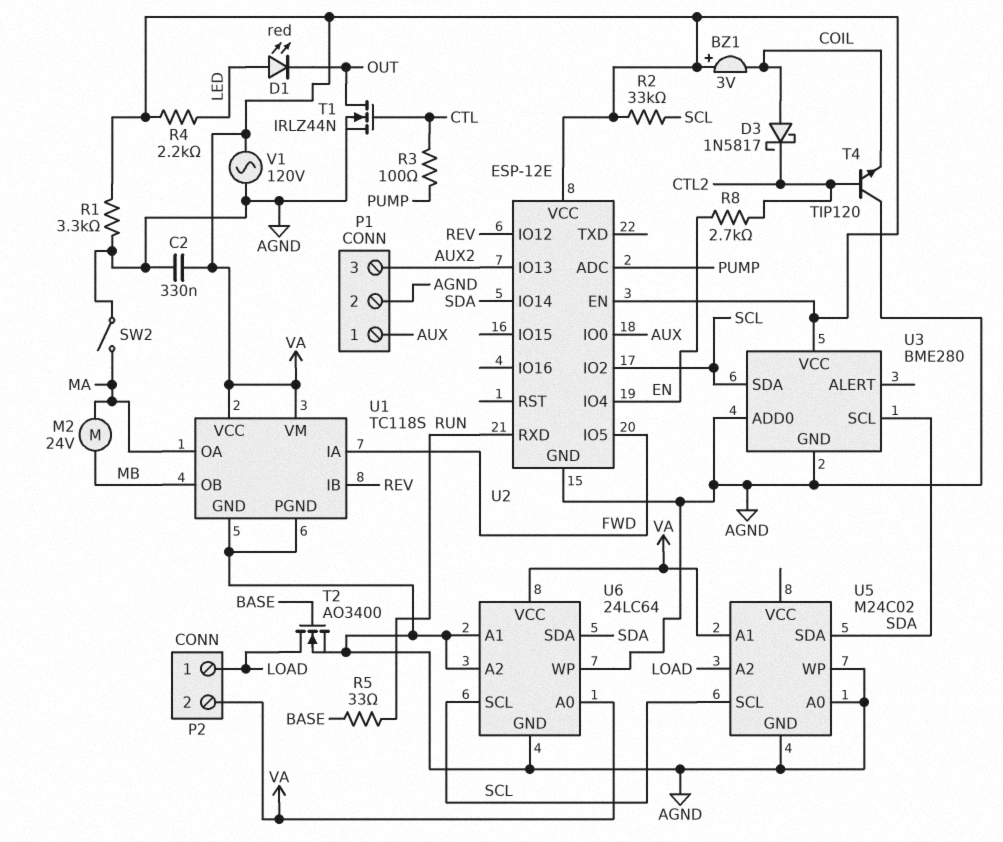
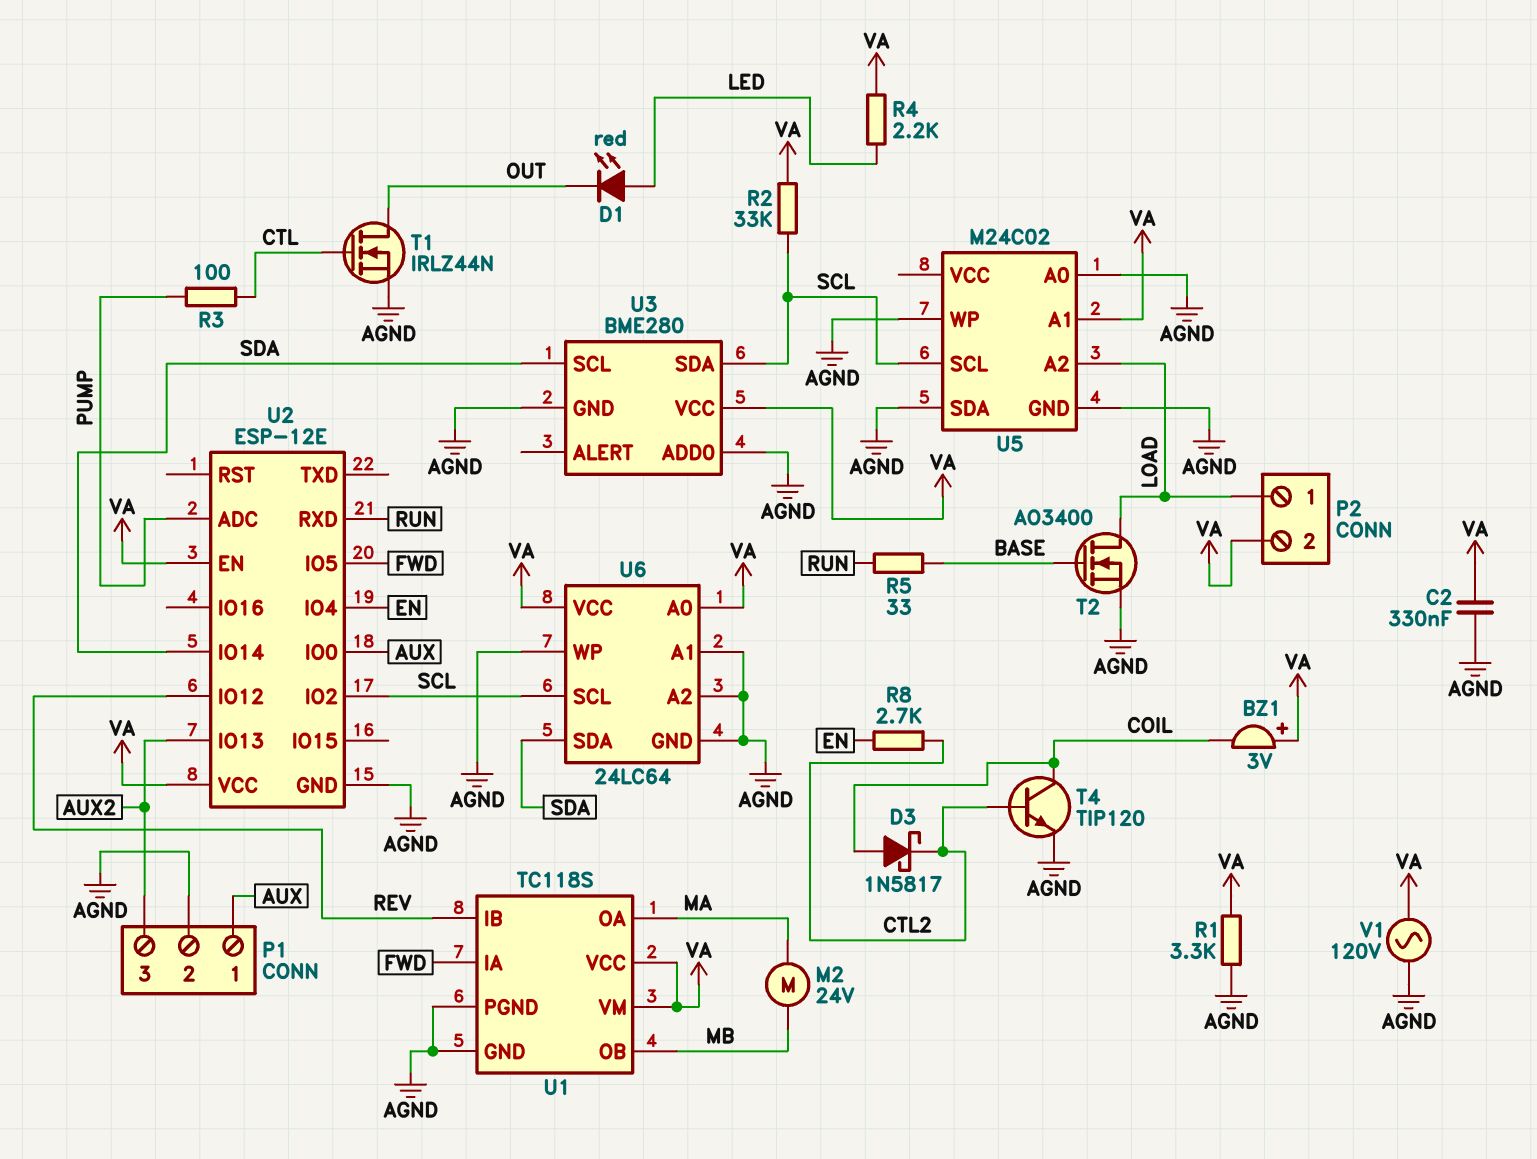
SW2: switch (AGND, MA) -> none
T4: NPN TIP120 (B CTL2, C AGND, E COIL) -> NPN TIP120 (B CTL2, C COIL, E AGND)
U5 pin SDA: SDA -> AGND

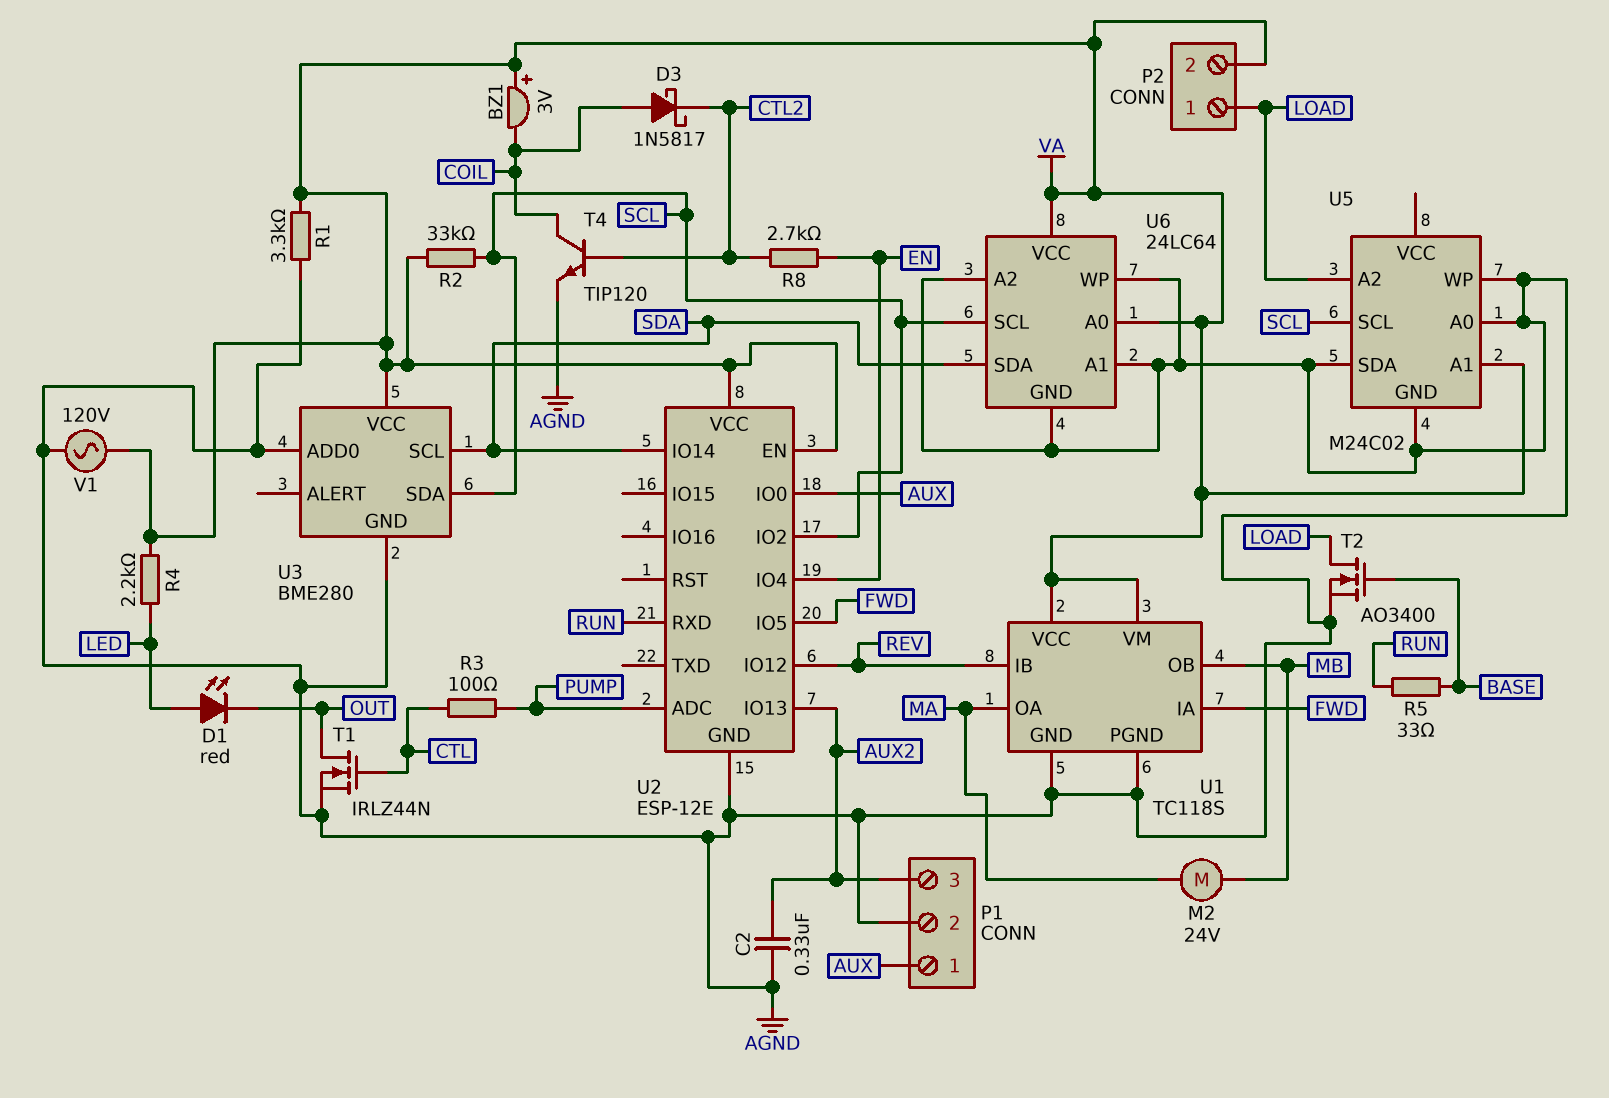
C2: 330nF (AGND, VA) -> 330nF (AGND, AUX2)

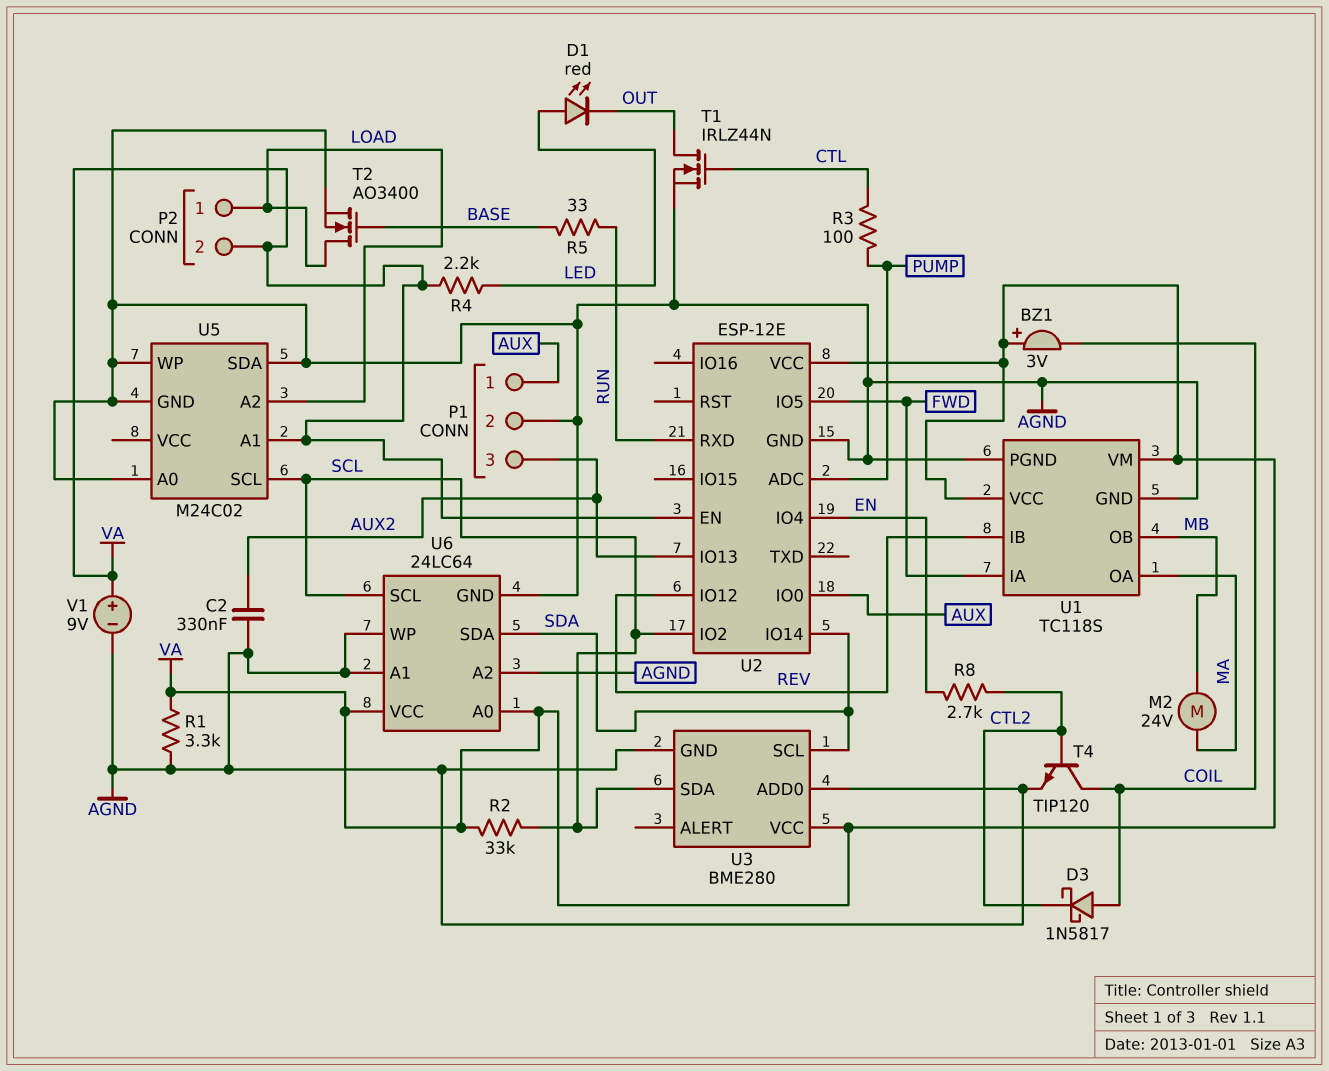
V1: AC 120V (AGND, VA) -> 9V (plus VA, minus AGND)

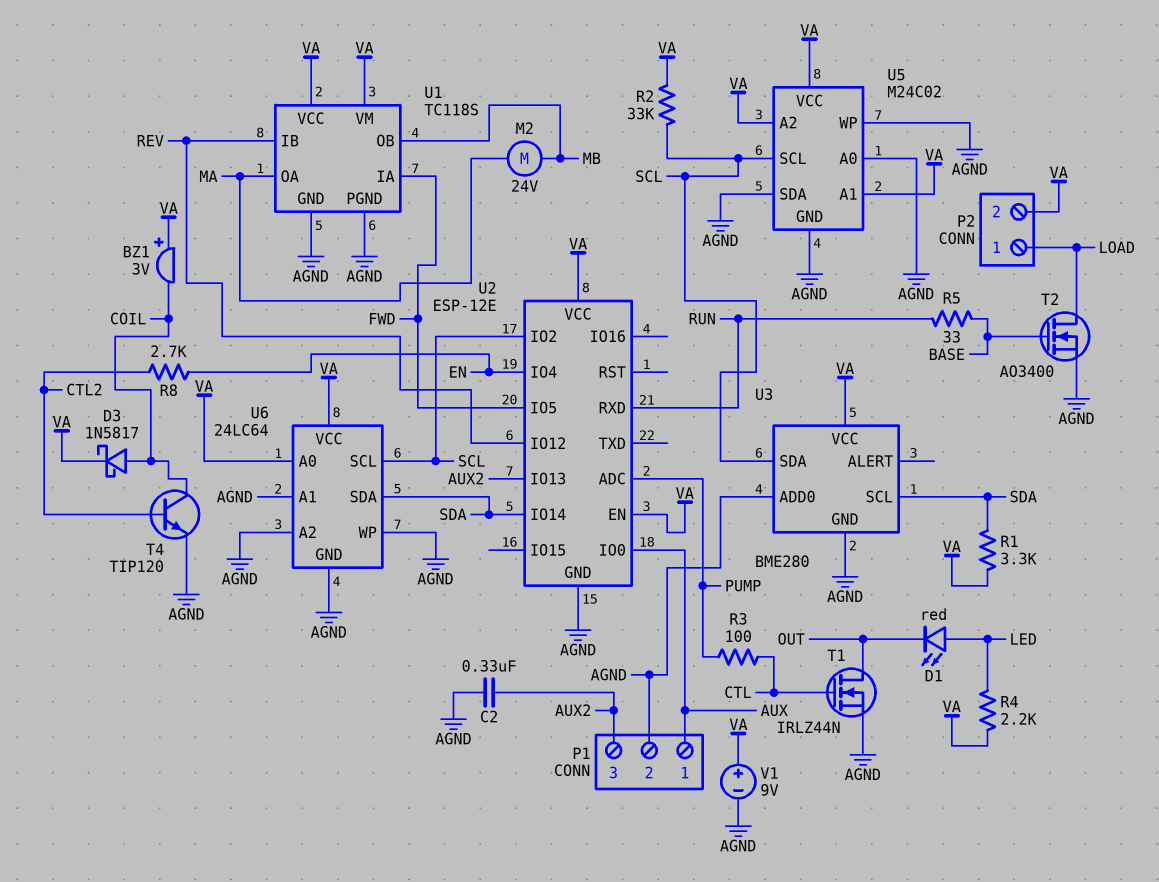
D3: schottky 1N5817 (A COIL, K CTL2) -> schottky 1N5817 (A COIL, K VA)
R1: 3.3k (AGND, VA) -> 3.3k (SDA, VA)
U5 pin A2: LOAD -> VA
U5 pin VCC: none -> VA

